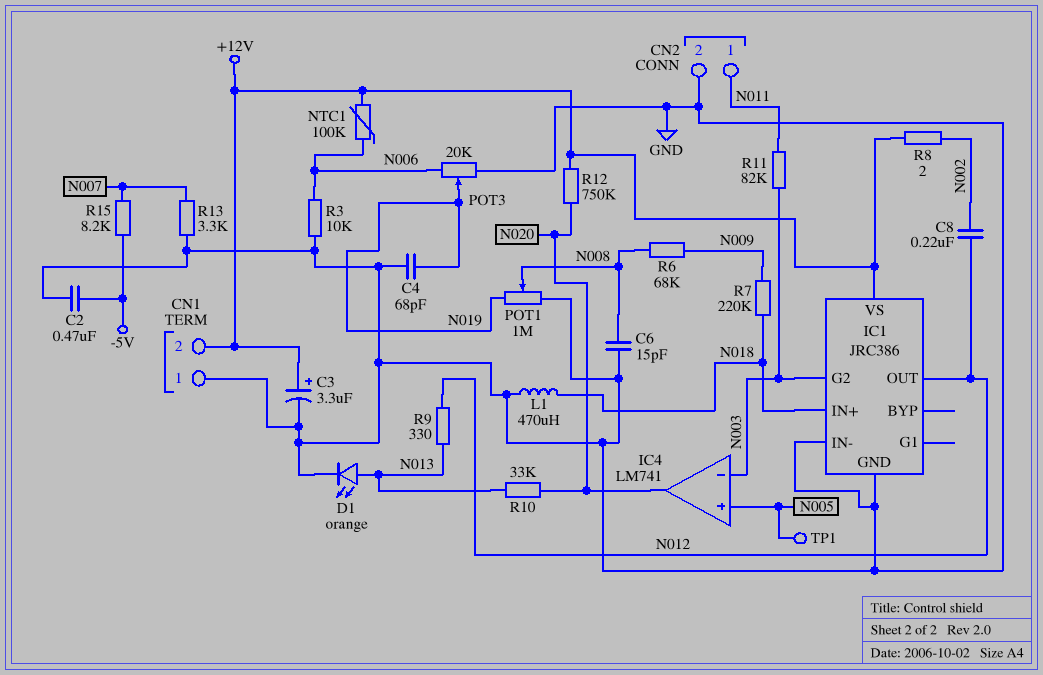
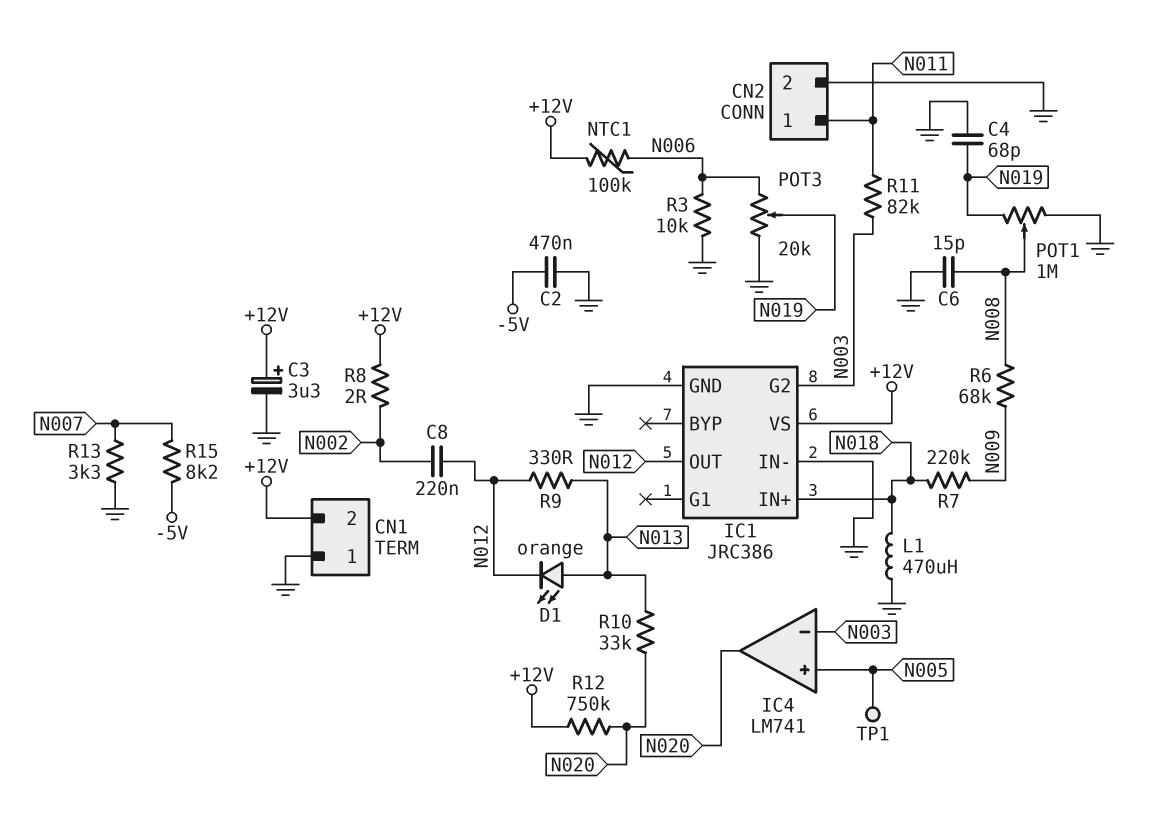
D1: LED orange (A N013, K GND) -> LED orange (A N013, K N012)

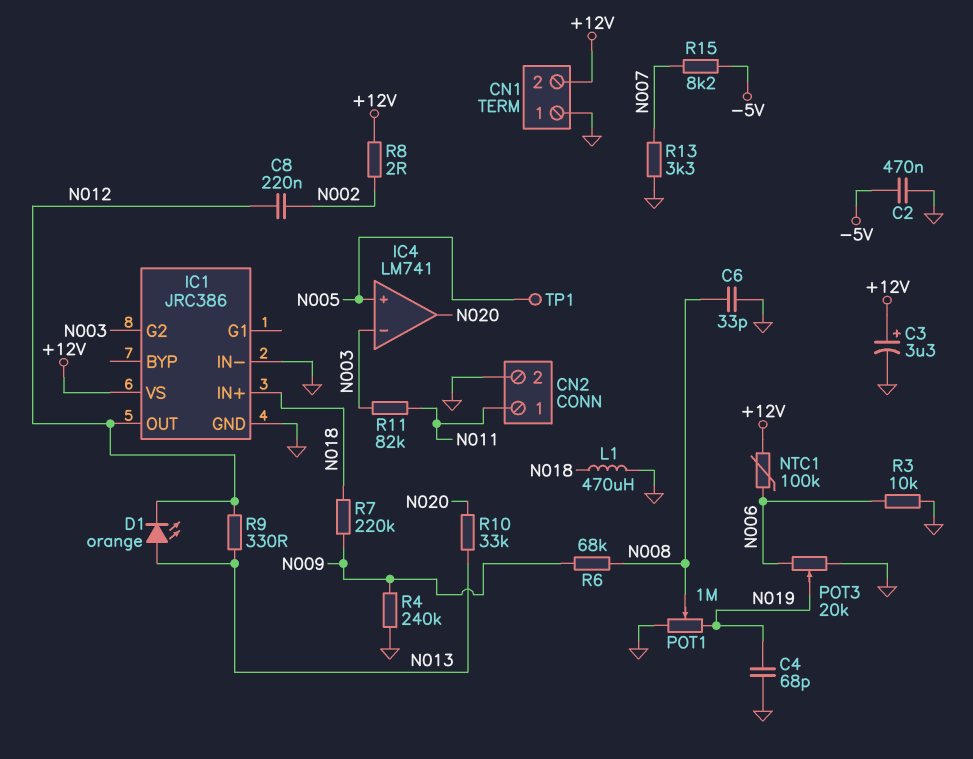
C6: 15pF (GND, N008) -> 33pF (GND, N008)
R4: none -> 240k (GND, N009)
R12: 750k (+12V, N020) -> none

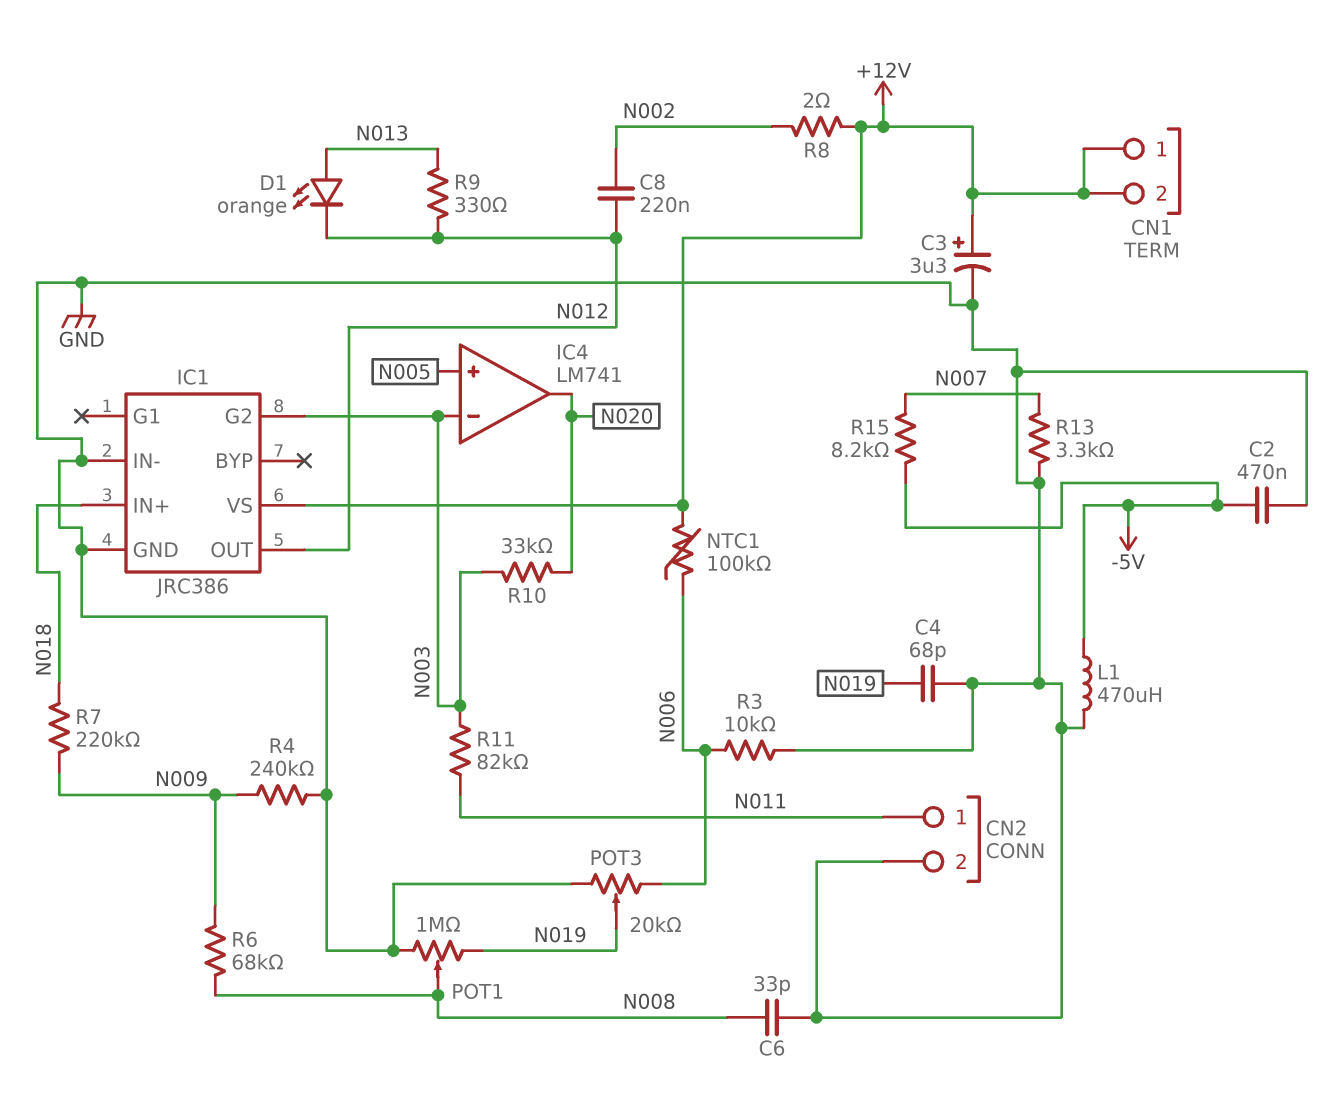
CN1 pin 1: GND -> +12V
L1: 470uH (GND, N018) -> 470uH (-5V, GND)
R10: 33k (N013, N020) -> 33k (N003, N020)
TP1: test point (N005) -> none

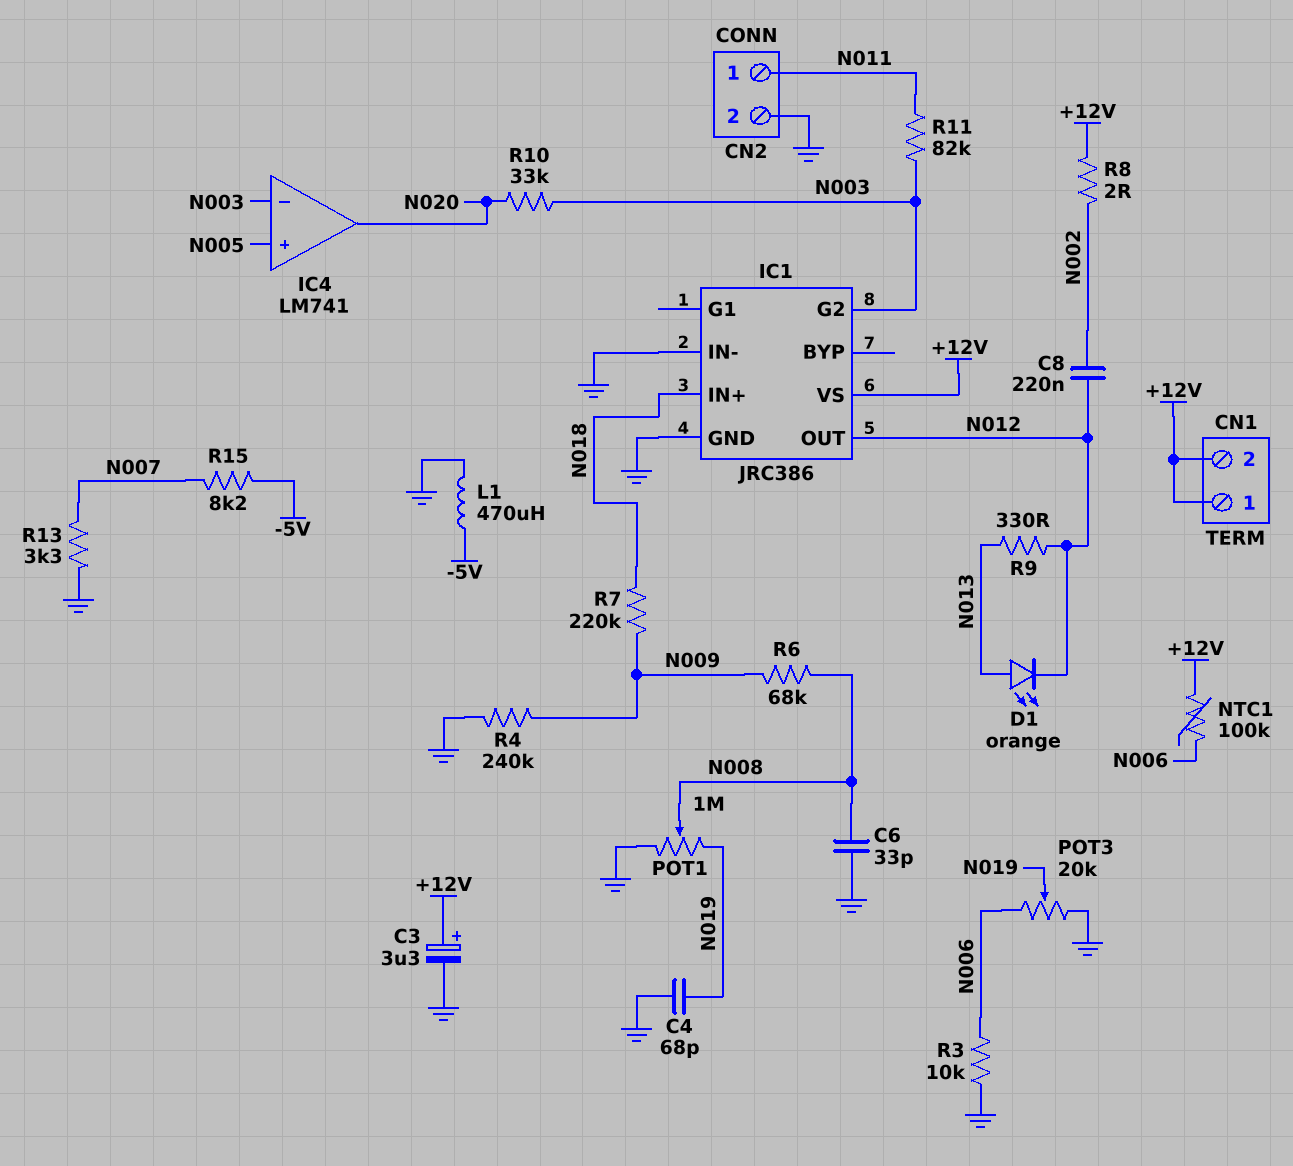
C2: 470nF (-5V, GND) -> none

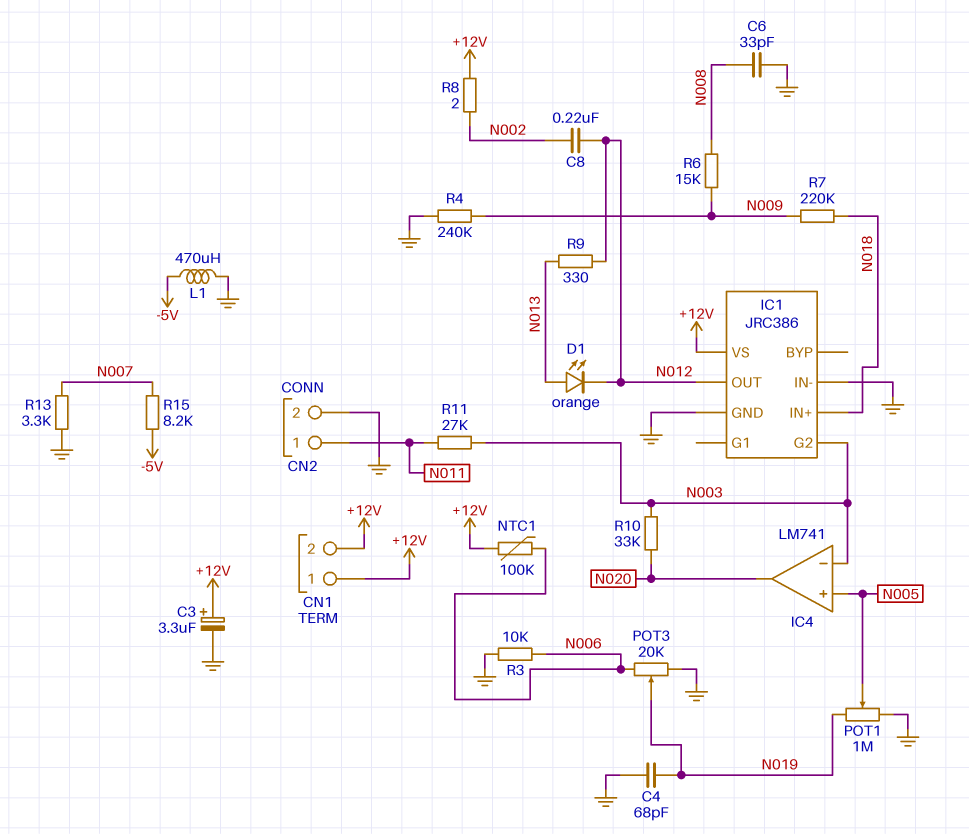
POT1: 1M (GND, N019, wiper N008) -> 1M (GND, N019, wiper N005)
R6: 68k (N008, N009) -> 15k (N008, N009)
R11: 82k (N003, N011) -> 27k (N003, N011)

